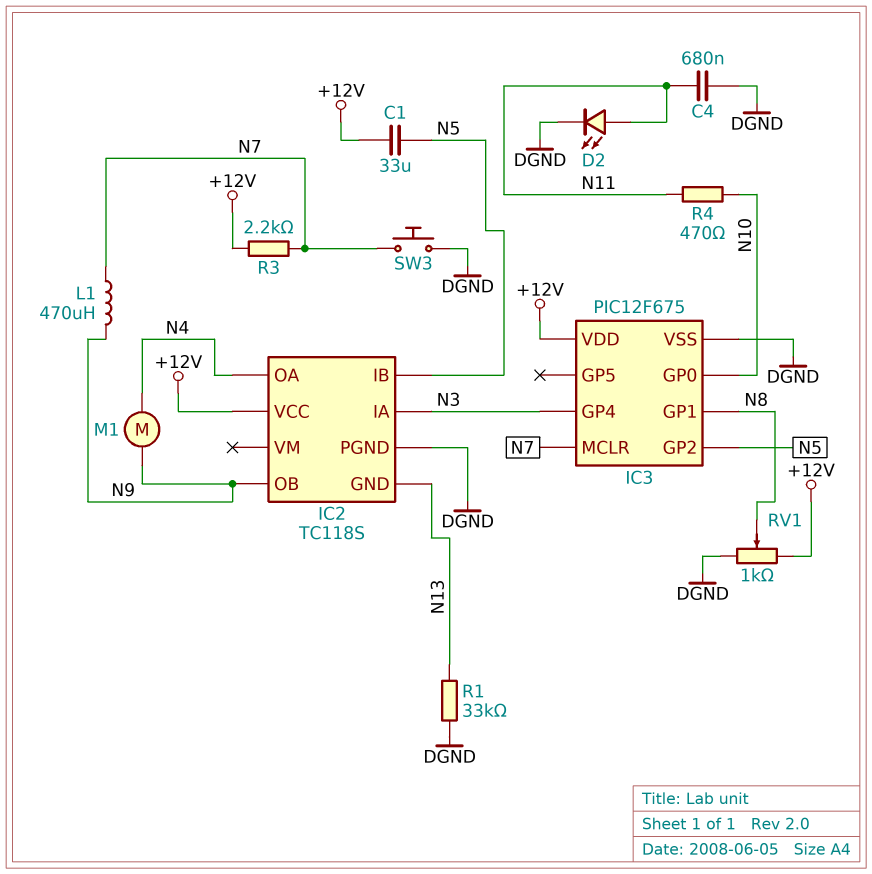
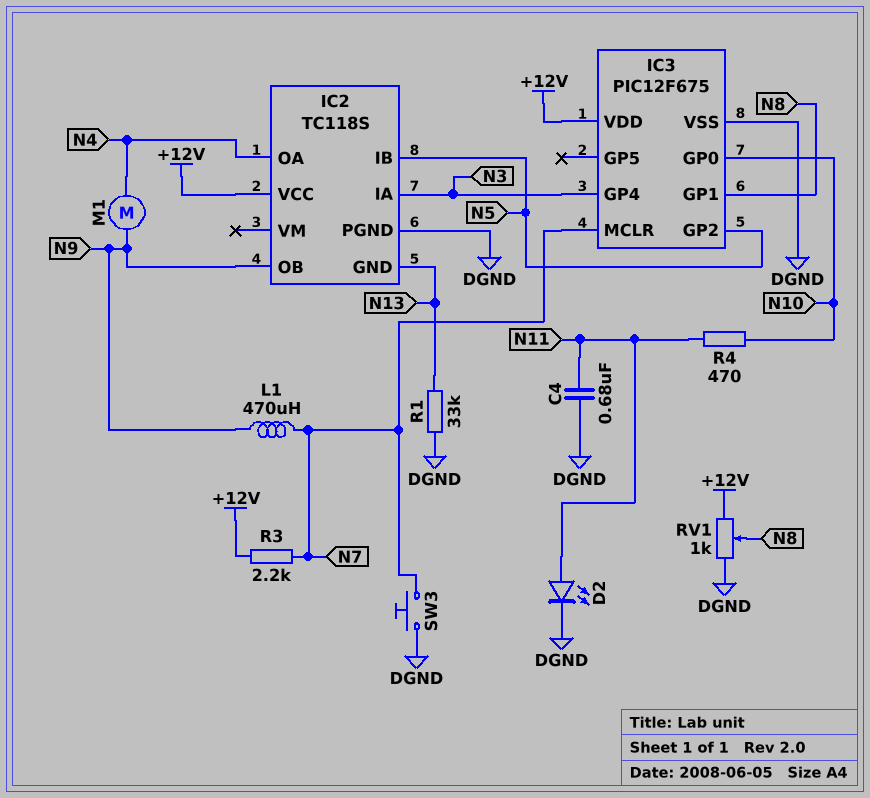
C1: 33uF (+12V, N5) -> none

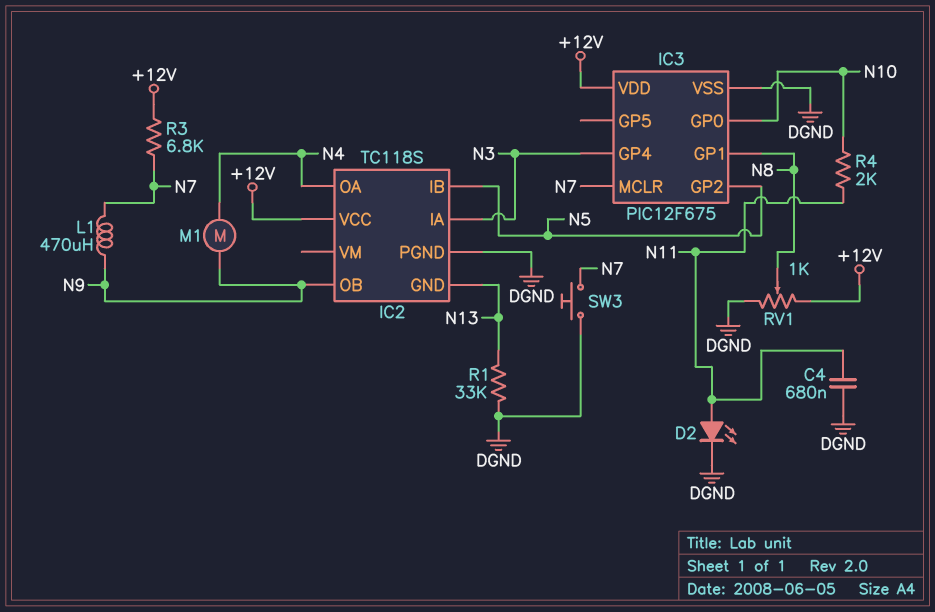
R3: 2.2k (+12V, N7) -> 6.8k (+12V, N7)
R4: 470 (N10, N11) -> 2k (N10, N11)

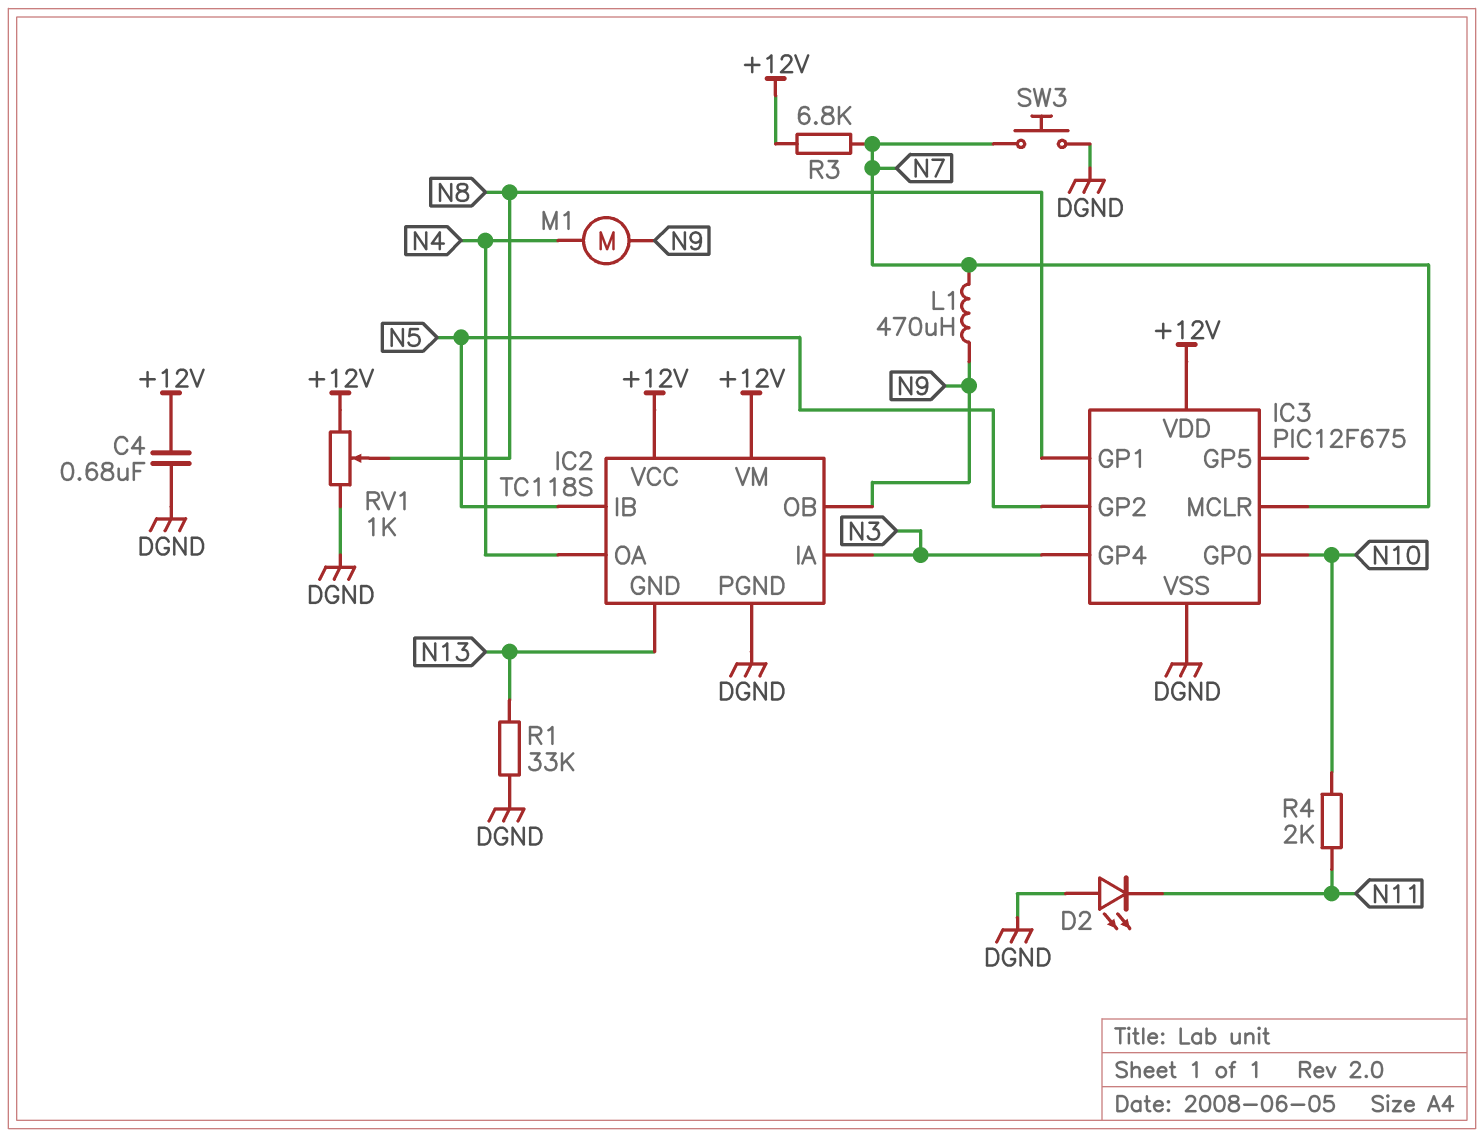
C4: 680nF (DGND, N11) -> 680nF (+12V, DGND)
D2: LED (A N11, K DGND) -> LED (A DGND, K N11)
IC2 pin VM: none -> +12V

